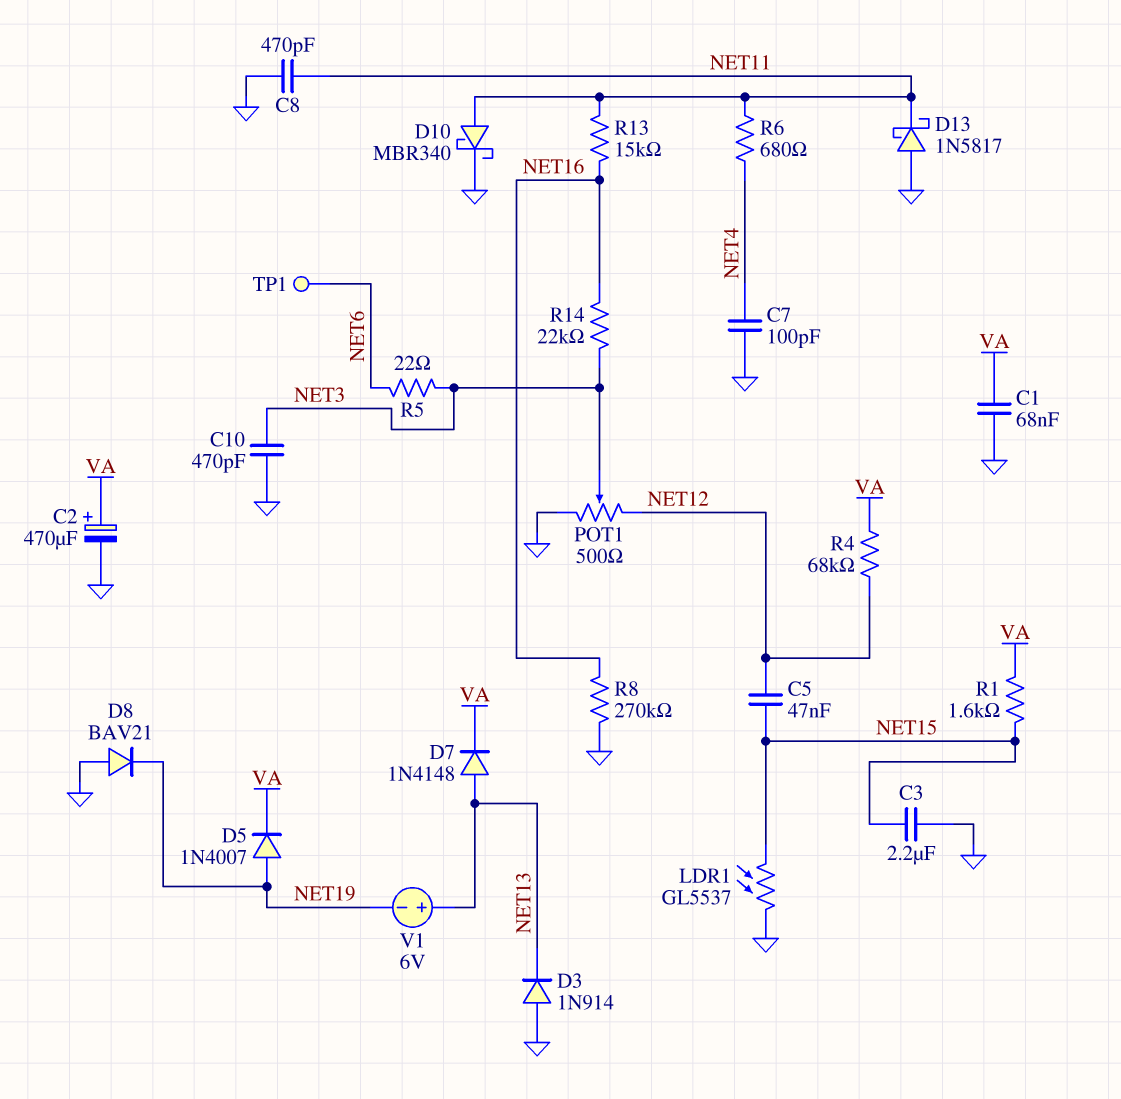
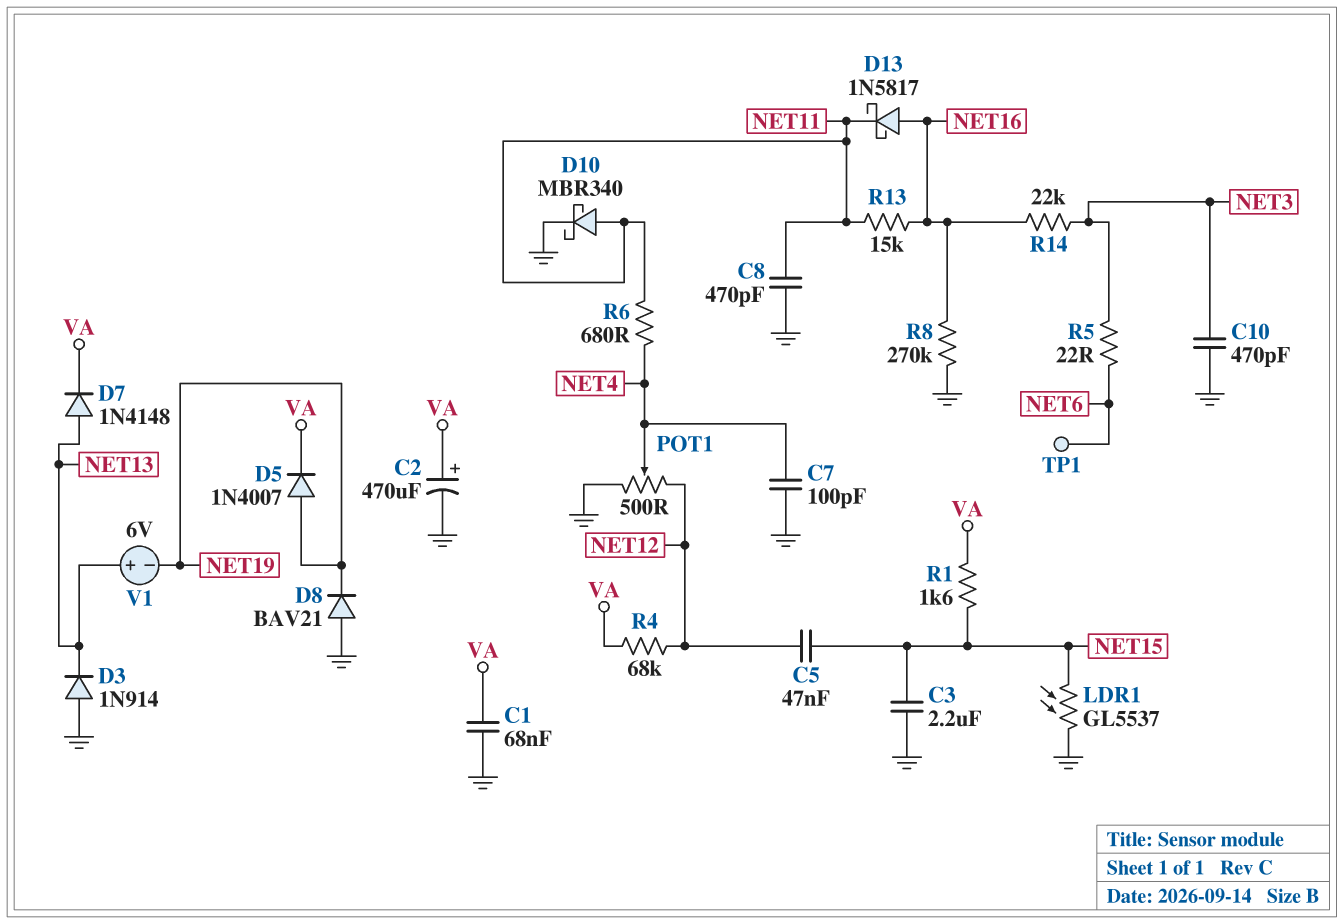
D13: schottky 1N5817 (A GND, K NET11) -> schottky 1N5817 (A NET16, K NET11)
POT1: 500 (GND, NET12, wiper NET3) -> 500 (GND, NET12, wiper NET4)

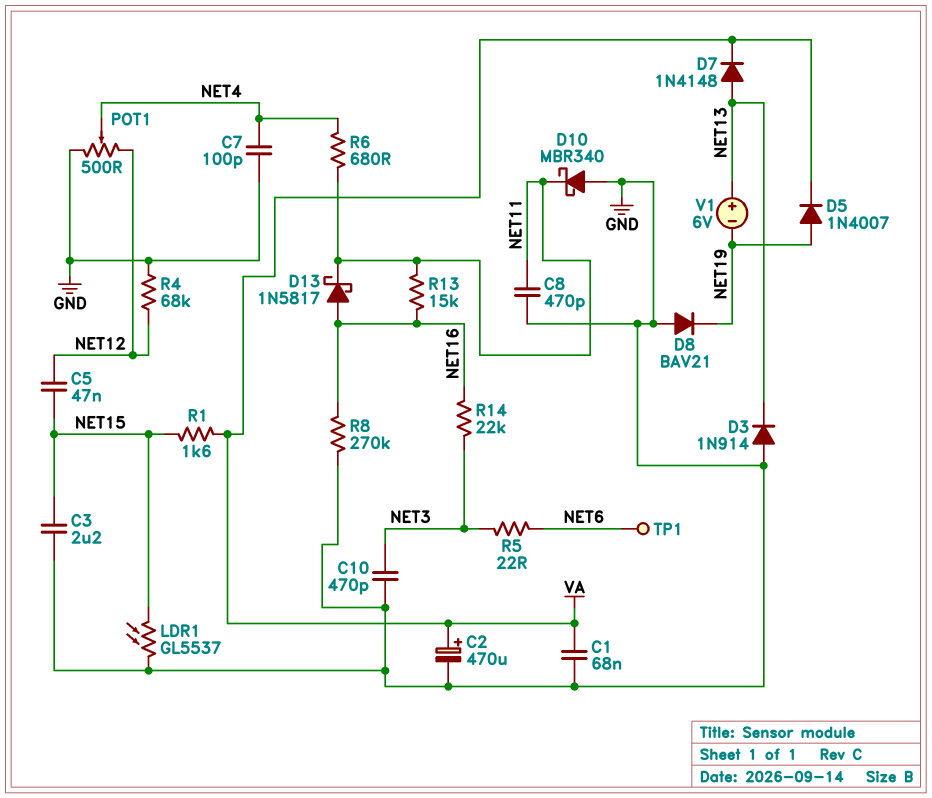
D10: schottky MBR340 (A NET11, K GND) -> schottky MBR340 (A GND, K NET11)
R4: 68k (NET12, VA) -> 68k (GND, NET12)

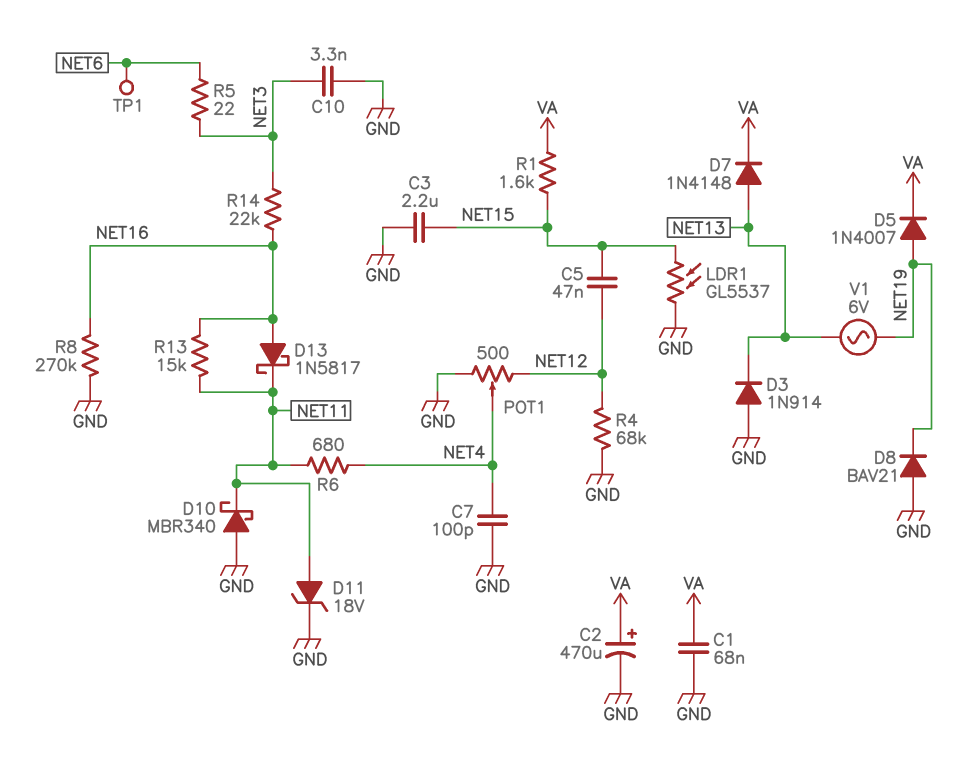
C8: 470pF (GND, NET11) -> none
C10: 470pF (GND, NET3) -> 3.3nF (GND, NET3)
D11: none -> zener 18V (A NET11, K GND)
V1: 6V (plus NET13, minus NET19) -> AC 6V (NET13, NET19)

